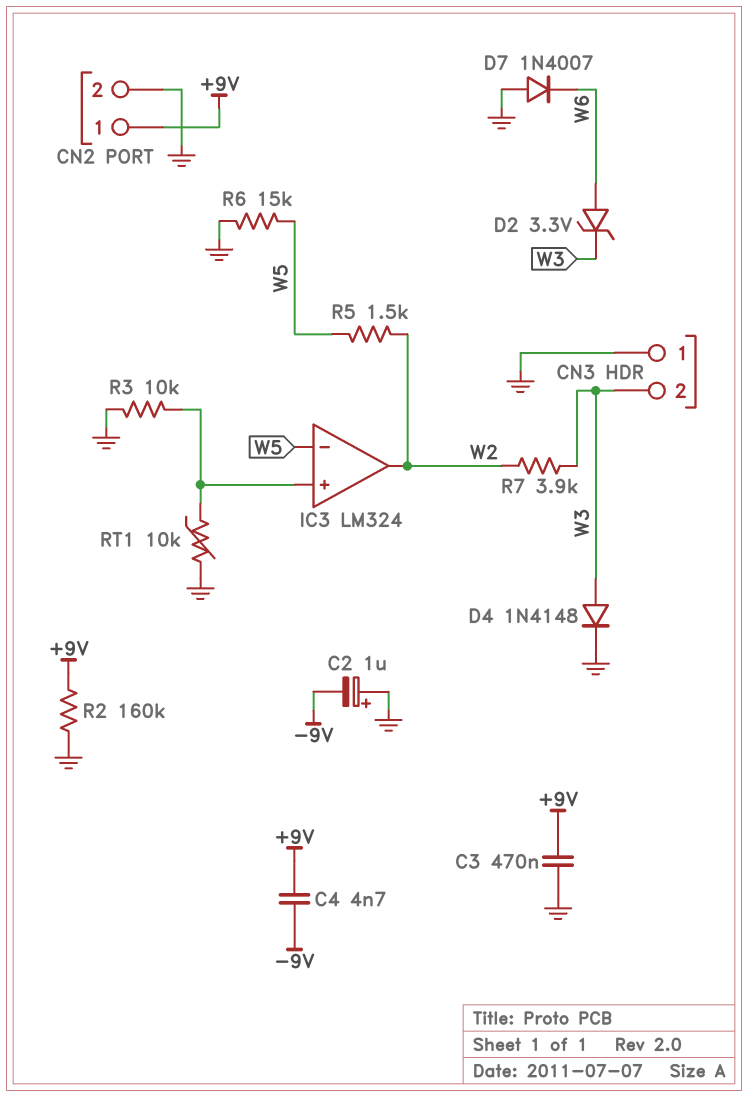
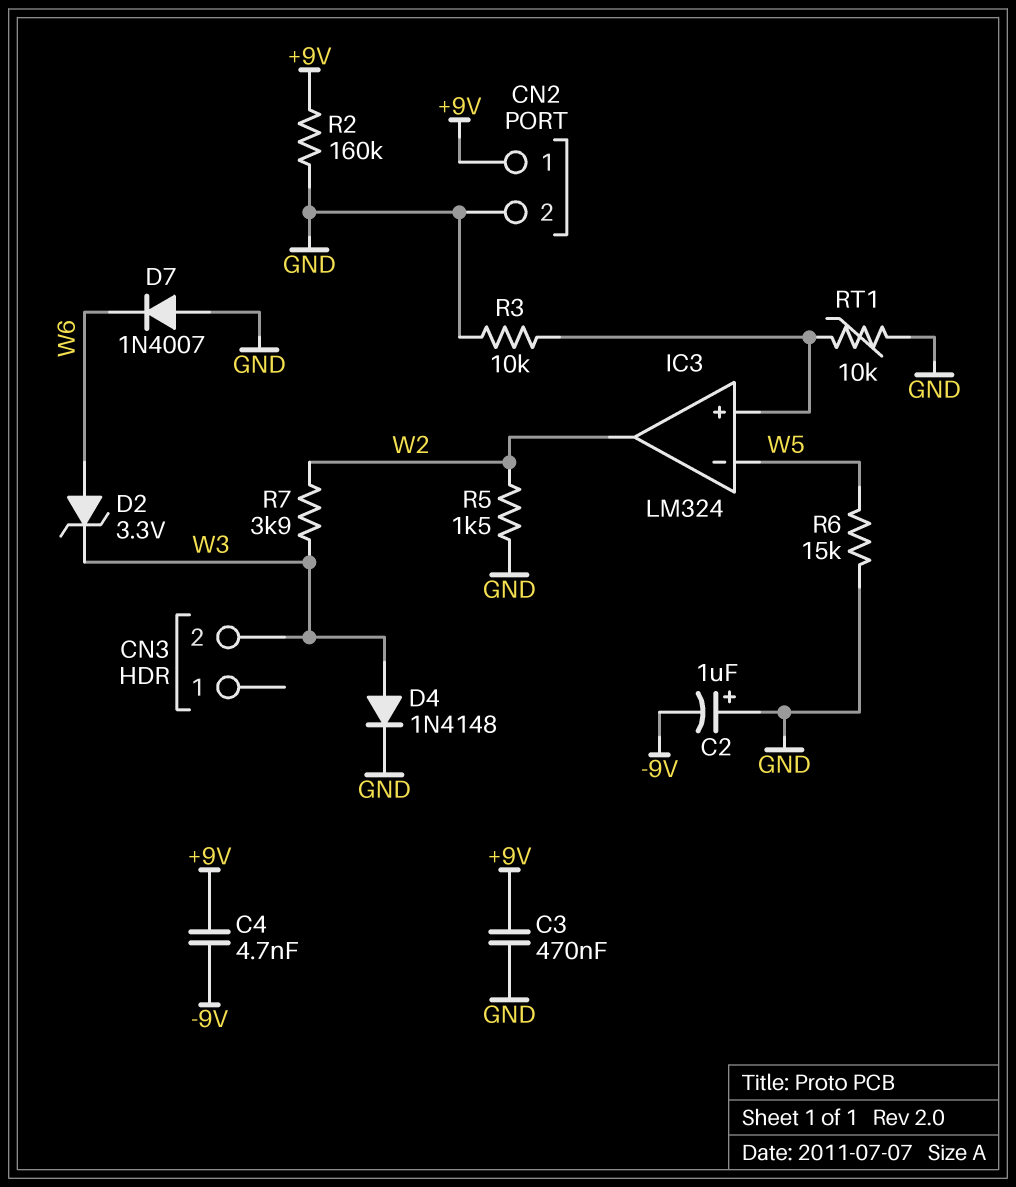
CN3 pin 1: GND -> none
R5: 1.5k (W2, W5) -> 1.5k (GND, W2)

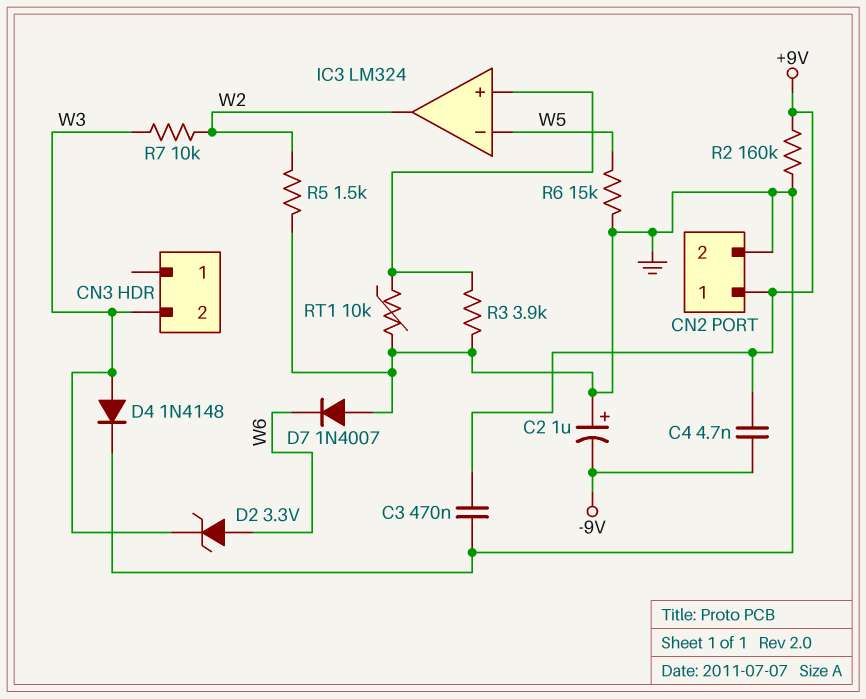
R3: 10k (GND, IC3/in+) -> 3.9k (GND, IC3/in+)
R7: 3.9k (W2, W3) -> 10k (W2, W3)

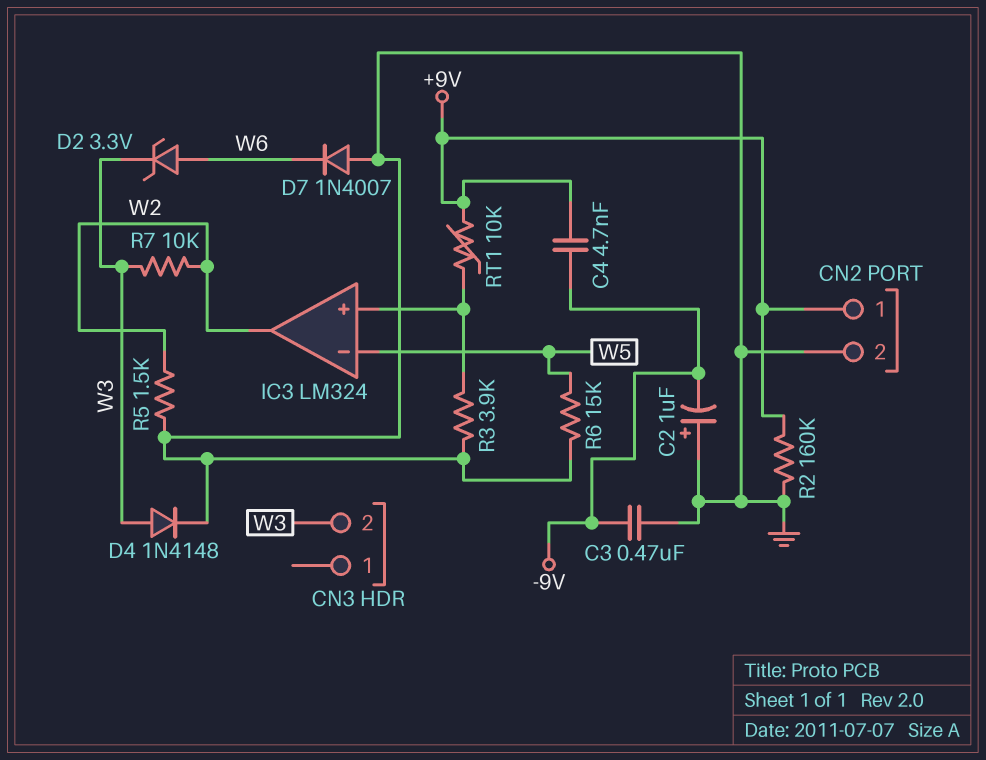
C3: 470nF (+9V, GND) -> 470nF (-9V, GND)
RT1: 10k (GND, IC3/in+) -> 10k (+9V, IC3/in+)

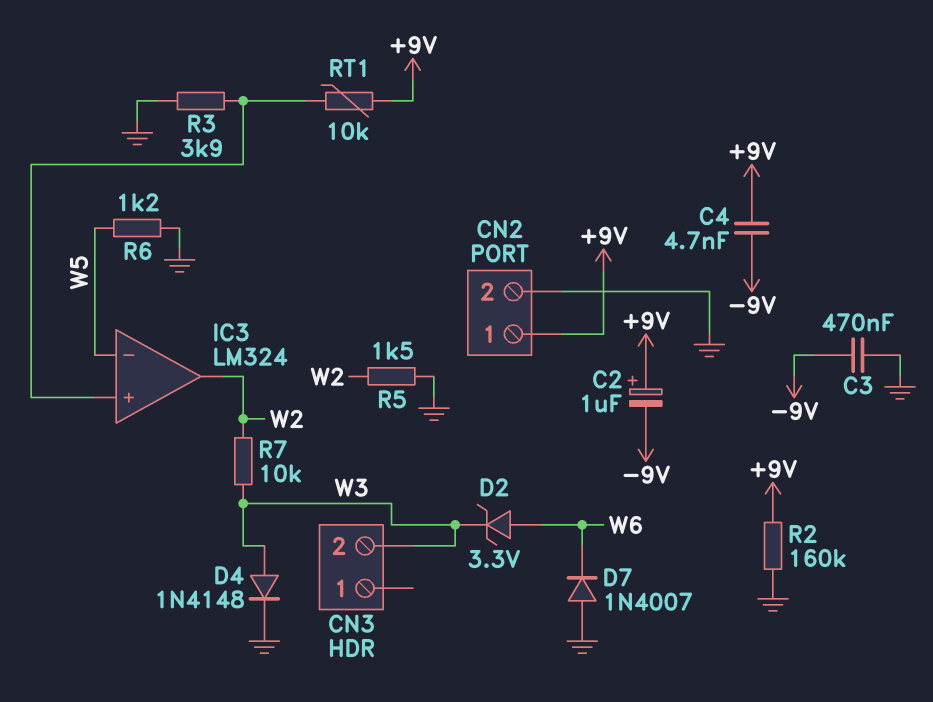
C2: 1uF (plus GND, minus -9V) -> 1uF (plus +9V, minus -9V)
R6: 15k (GND, W5) -> 1.2k (GND, W5)

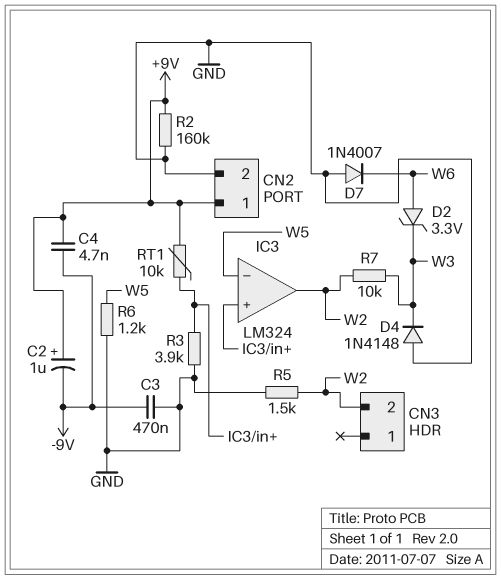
CN3 pin 2: W3 -> W2
D4: diode 1N4148 (A W3, K GND) -> diode 1N4148 (A GND, K W3)

